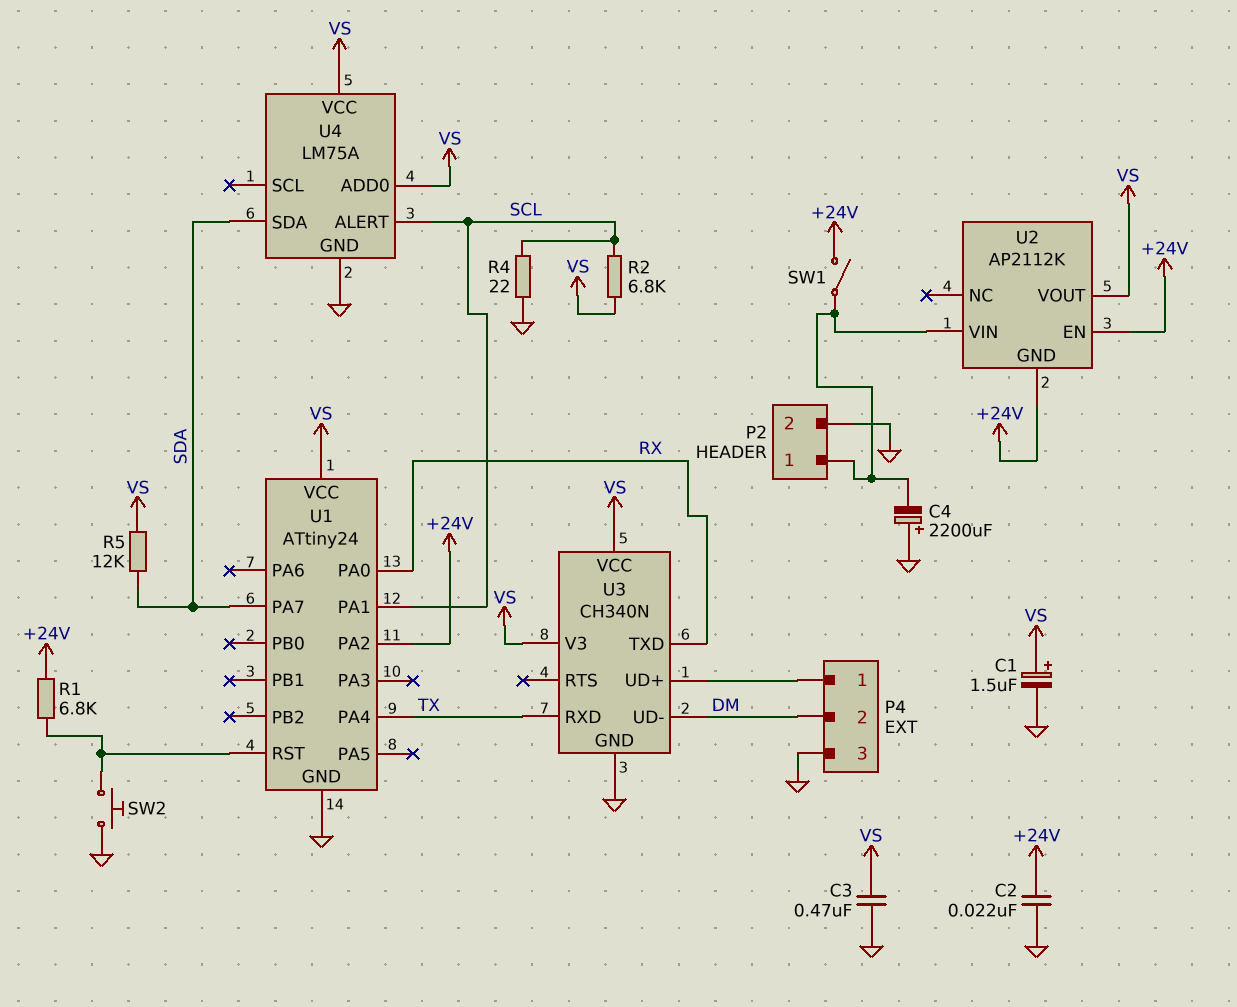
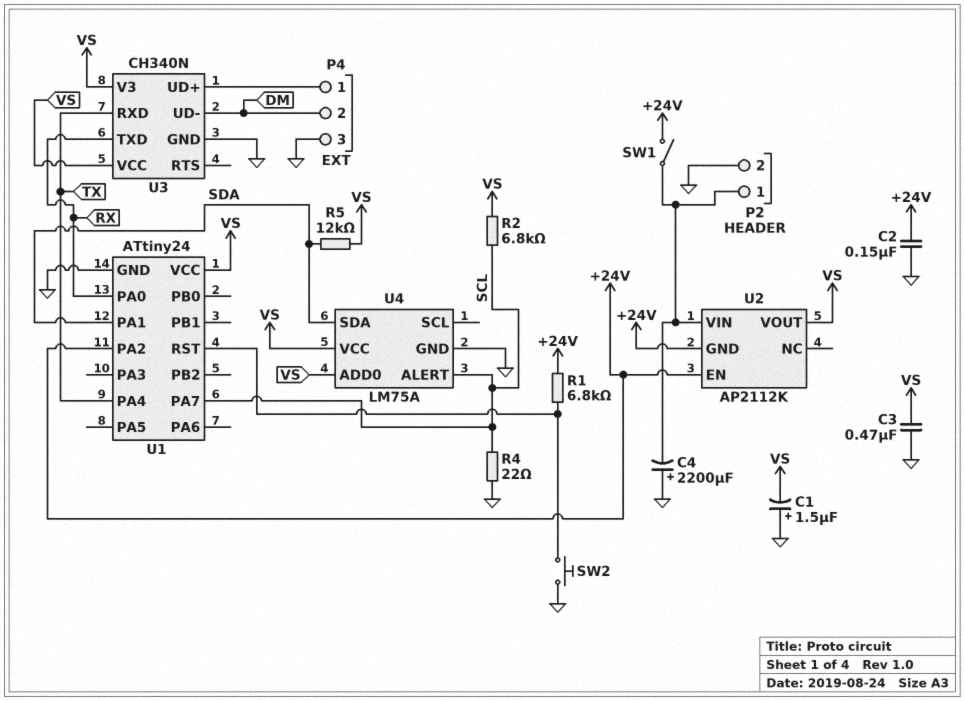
C1: 1.5uF (plus VS, minus GND) -> 1.5uF (plus GND, minus VS)
C2: 22nF (+24V, GND) -> 150nF (+24V, GND)
U1 pin PA1: SCL -> SDA
U1 pin PA7: SDA -> SCL

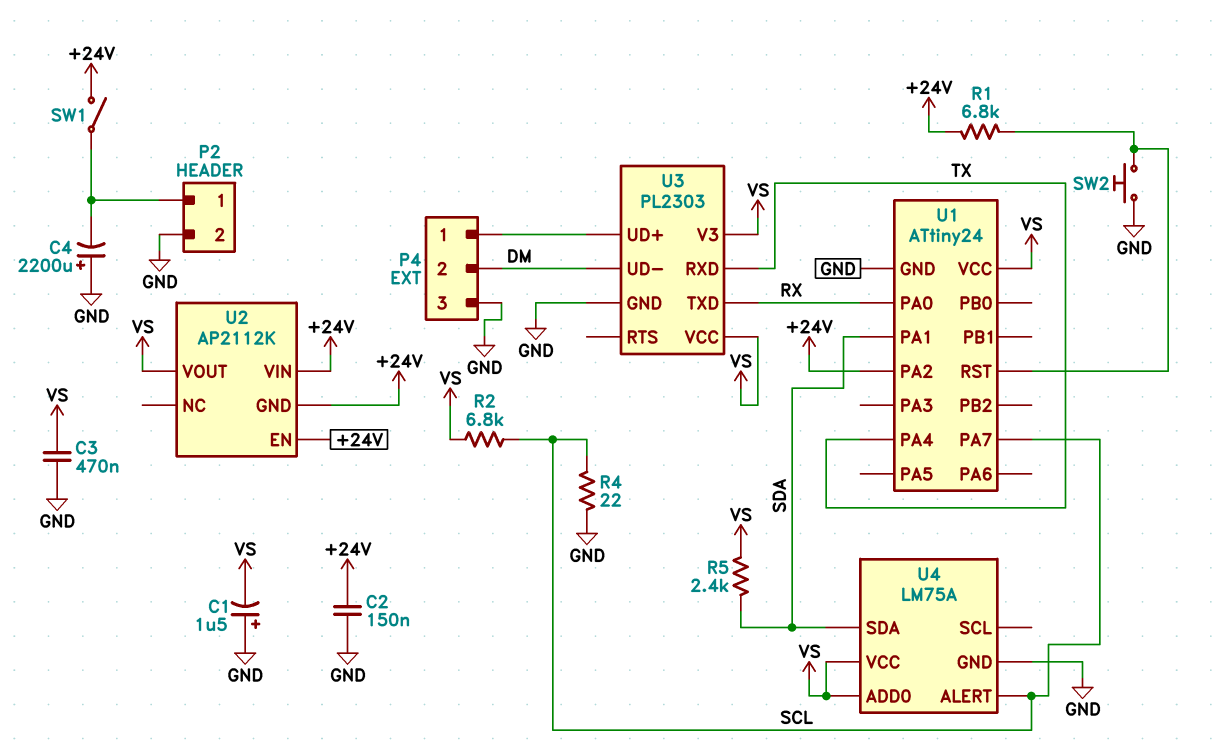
R5: 12k (SDA, VS) -> 2.4k (SDA, VS)
U2 pin VIN: P2/1 -> +24V
U3: CH340N -> PL2303

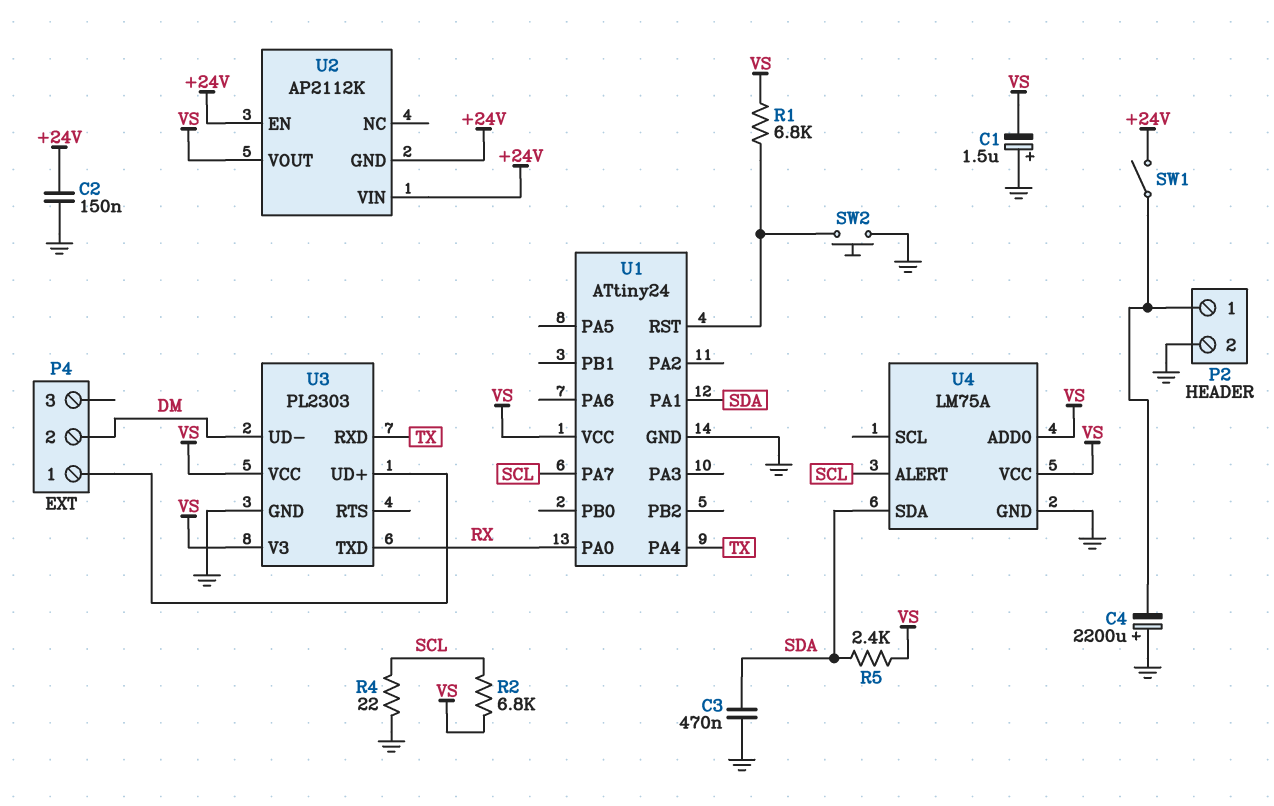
C3: 470nF (GND, VS) -> 470nF (GND, SDA)
P4 pin 3: GND -> none
R1: 6.8k (+24V, U1/RST) -> 6.8k (U1/RST, VS)
U1 pin PA2: +24V -> none

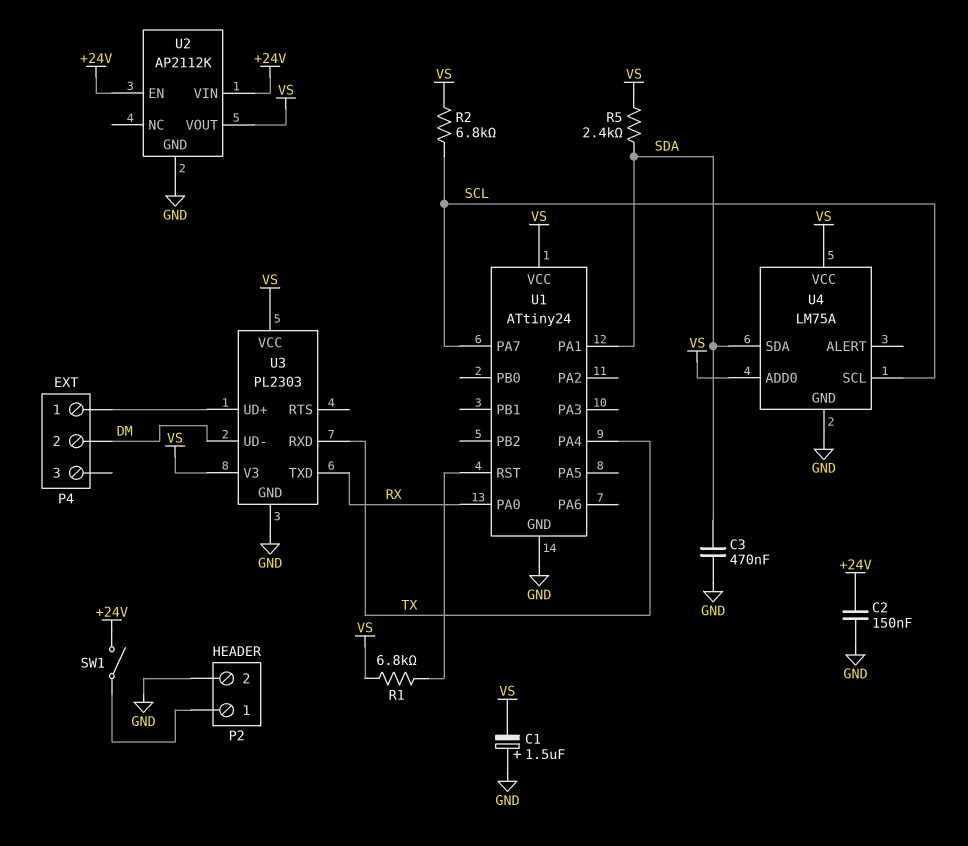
C4: 2200uF (plus GND, minus P2/1) -> none
R4: 22 (GND, SCL) -> none
SW2: button (GND, U1/RST) -> none
U2 pin GND: +24V -> GND
U4 pin ALERT: SCL -> none
U4 pin SCL: none -> SCL

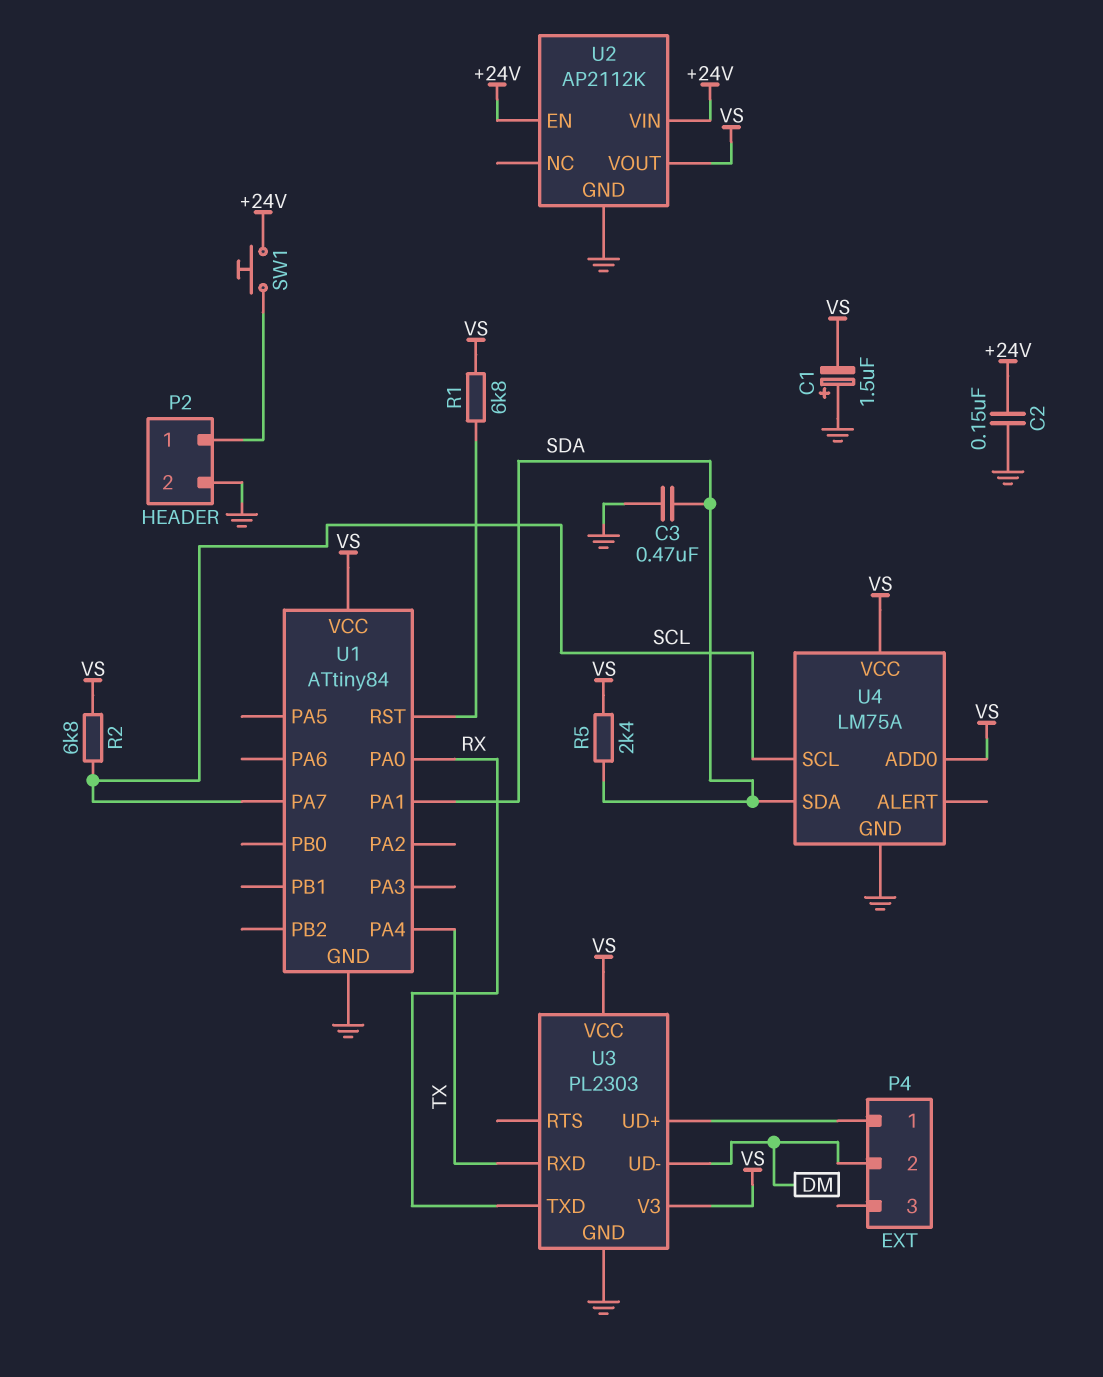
SW1: switch (+24V, P2/1) -> button (+24V, P2/1)
U1: ATtiny24 -> ATtiny84

